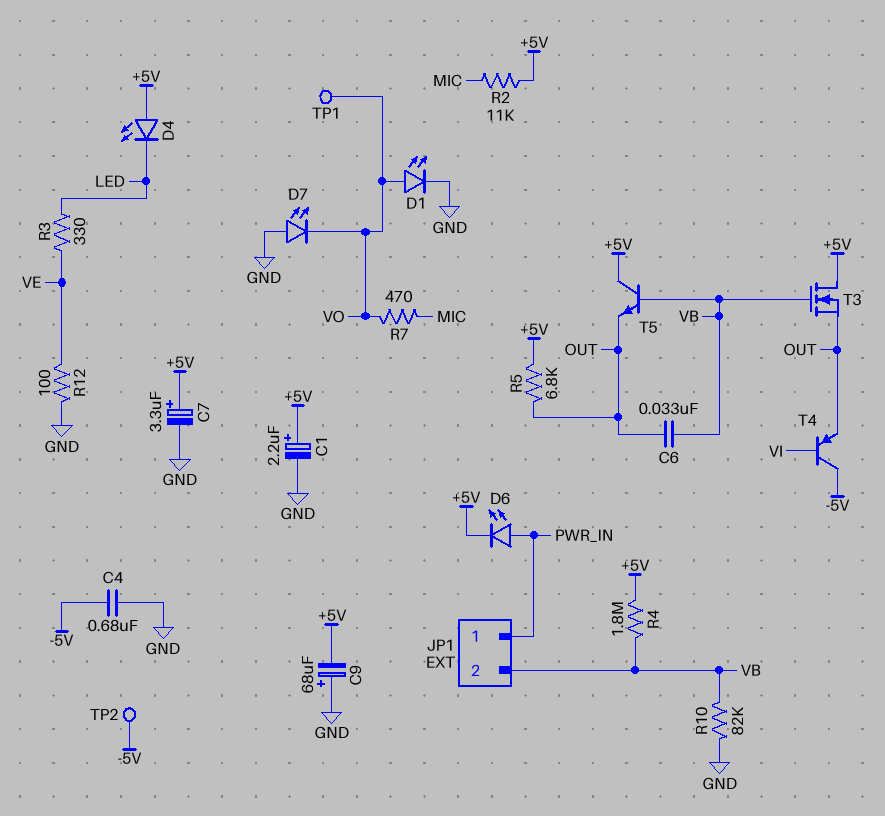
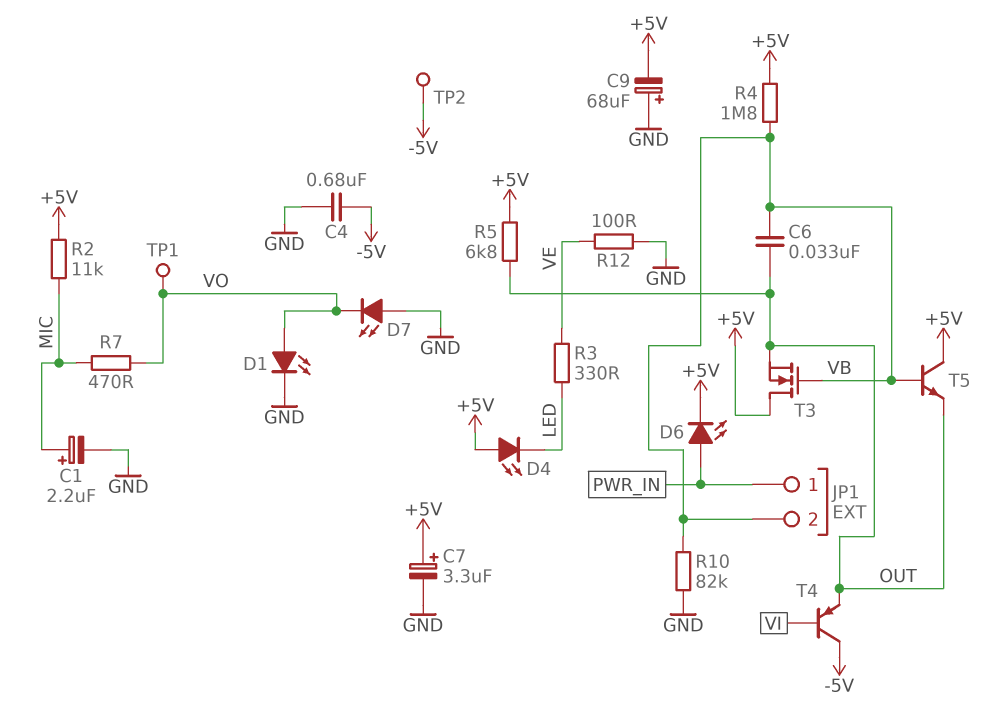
C1: 2.2uF (plus +5V, minus GND) -> 2.2uF (plus MIC, minus GND)

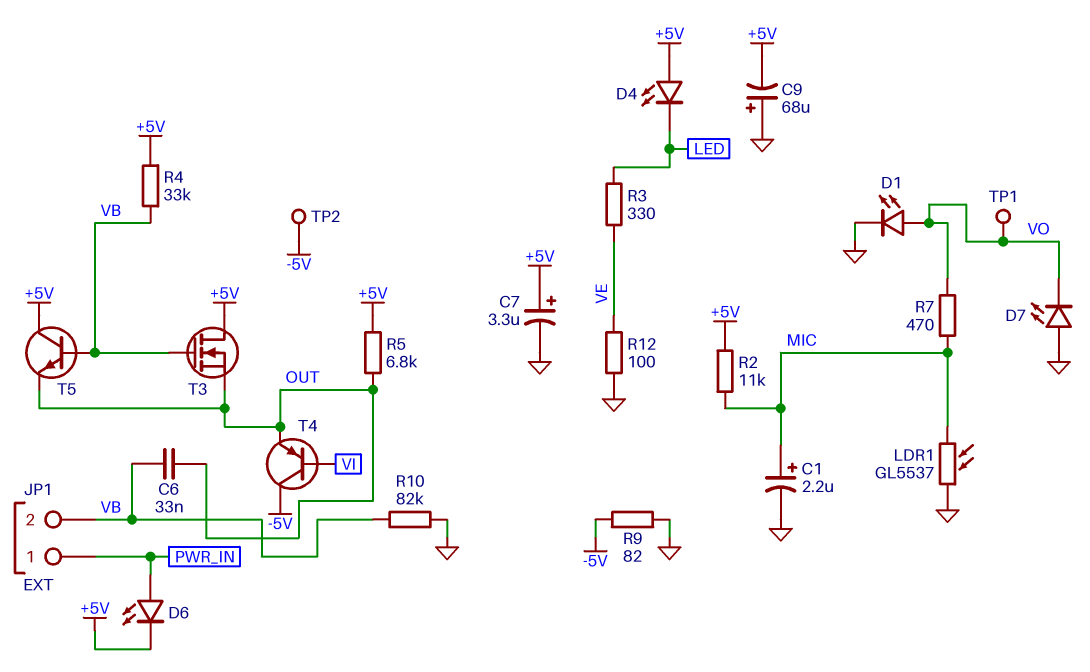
C4: 680nF (-5V, GND) -> none
LDR1: none -> GL5537 (GND, MIC)
R4: 1.8M (+5V, VB) -> 33k (+5V, VB)
R9: none -> 82 (-5V, GND)

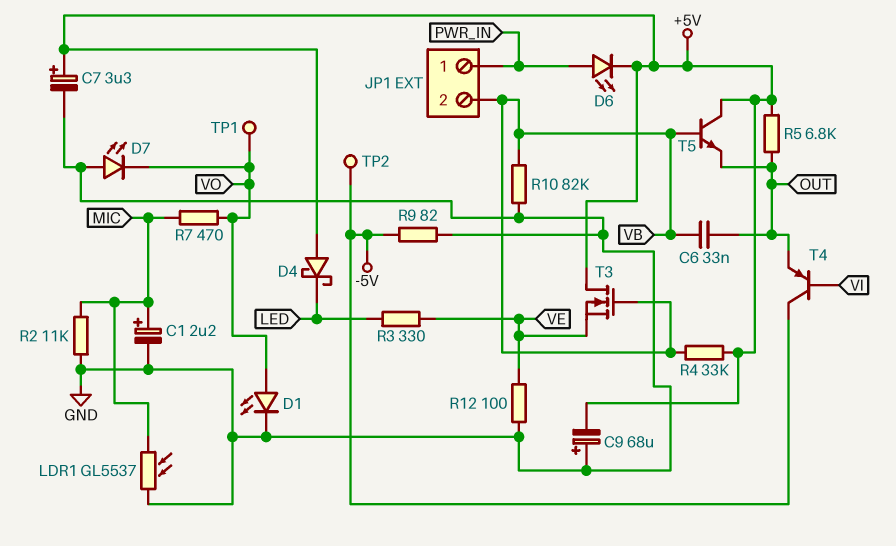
D4: LED (A +5V, K LED) -> schottky (A +5V, K LED)
R2: 11k (+5V, MIC) -> 11k (GND, MIC)
T3: NMOS (G VB, D +5V, S OUT) -> NMOS (G VB, D +5V, S VE)

